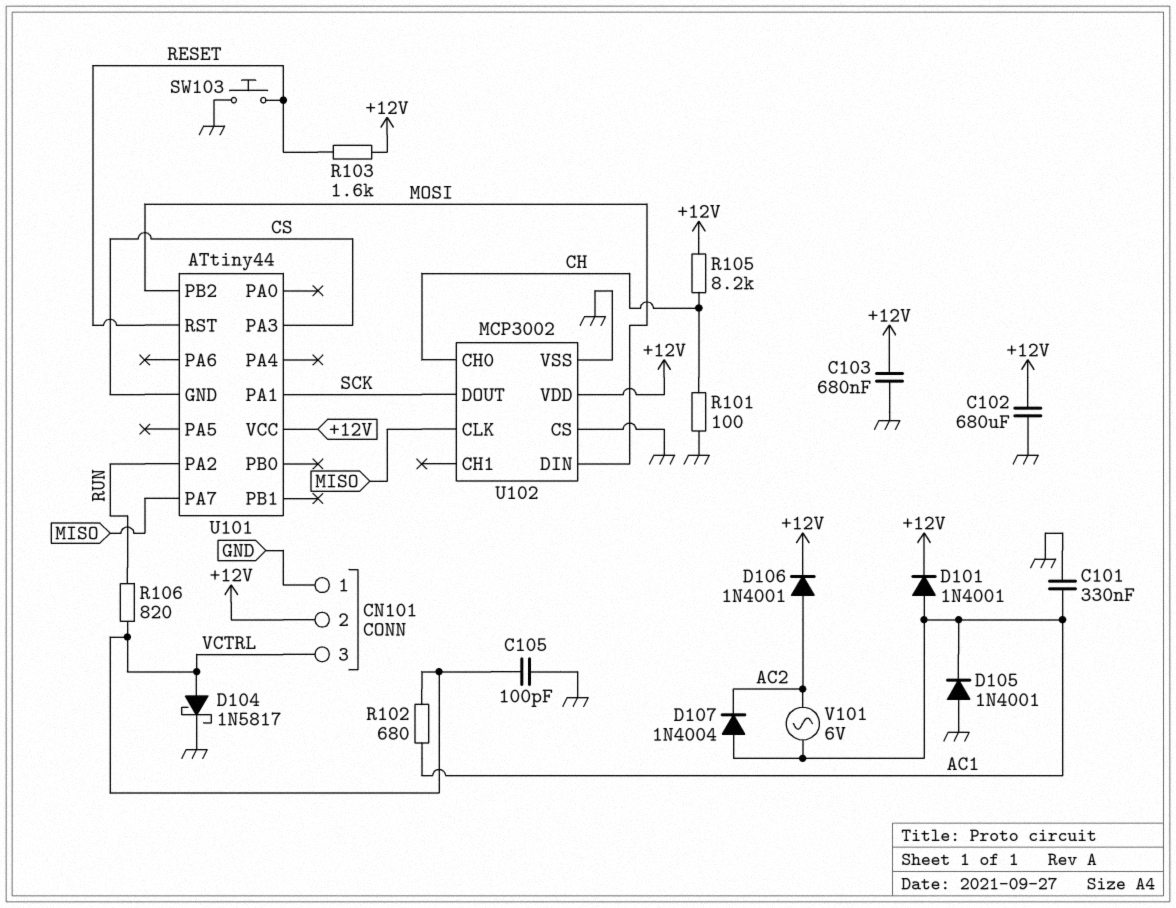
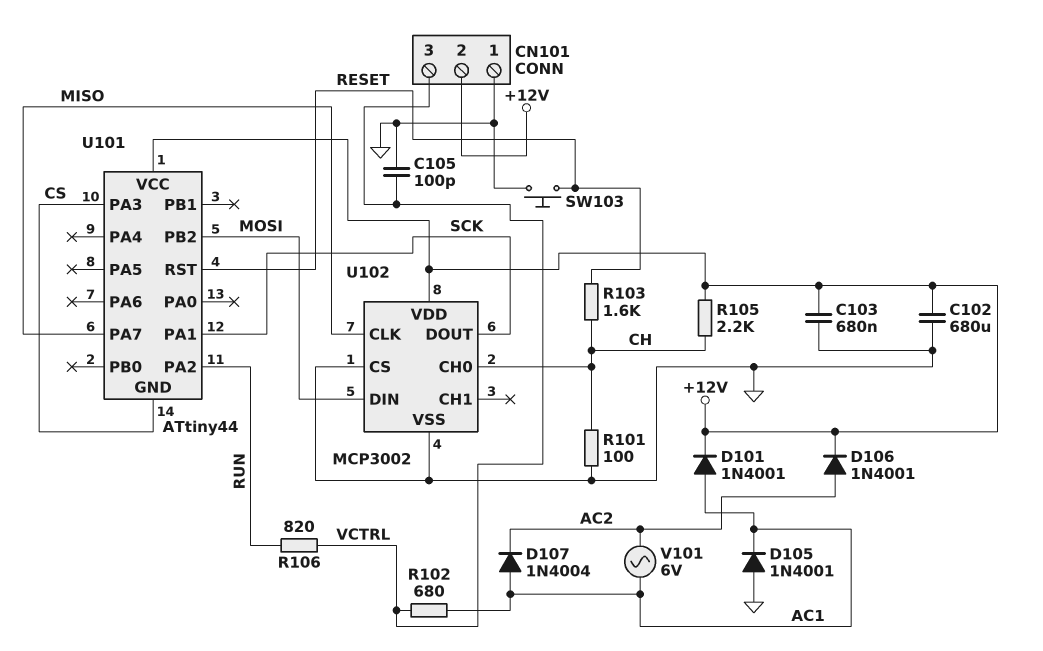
C101: 330nF (AC1, GND) -> none
D104: schottky 1N5817 (A VCTRL, K GND) -> none
R103: 1.6k (+12V, RESET) -> 1.6k (CH, RESET)
R105: 8.2k (+12V, CH) -> 2.2k (+12V, CH)

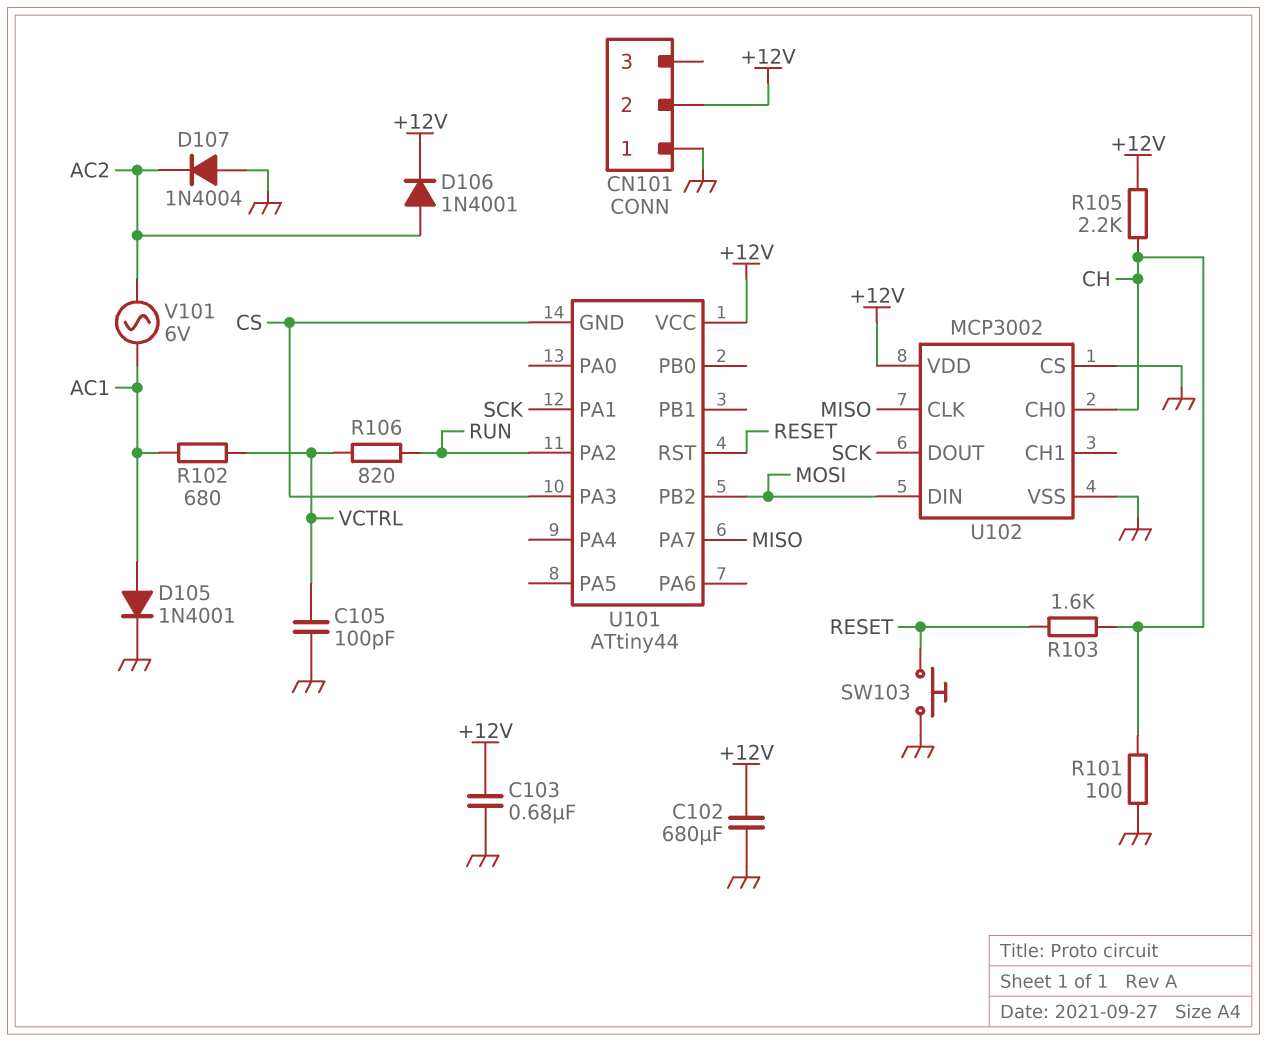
CN101 pin 3: VCTRL -> none
D101: diode 1N4001 (A AC1, K +12V) -> none
D105: diode 1N4001 (A GND, K AC1) -> diode 1N4001 (A AC1, K GND)
D107: diode 1N4004 (A AC1, K AC2) -> diode 1N4004 (A GND, K AC2)

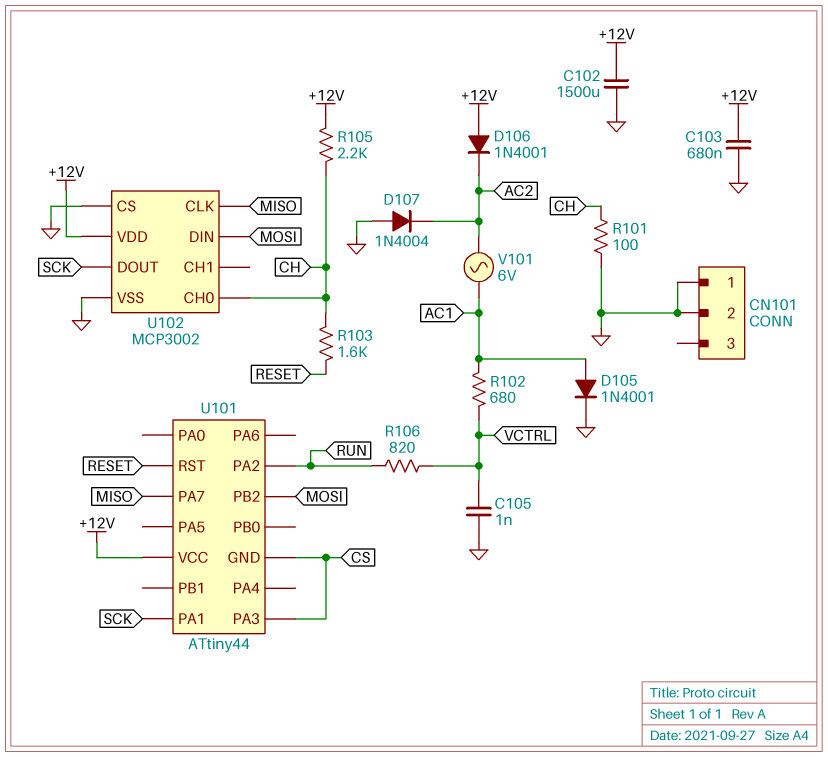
C102: 680uF (+12V, GND) -> 1500uF (+12V, GND)
C105: 100pF (GND, VCTRL) -> 1nF (GND, VCTRL)
CN101 pin 2: +12V -> GND
D106: diode 1N4001 (A AC2, K +12V) -> diode 1N4001 (A +12V, K AC2)
SW103: button (GND, RESET) -> none

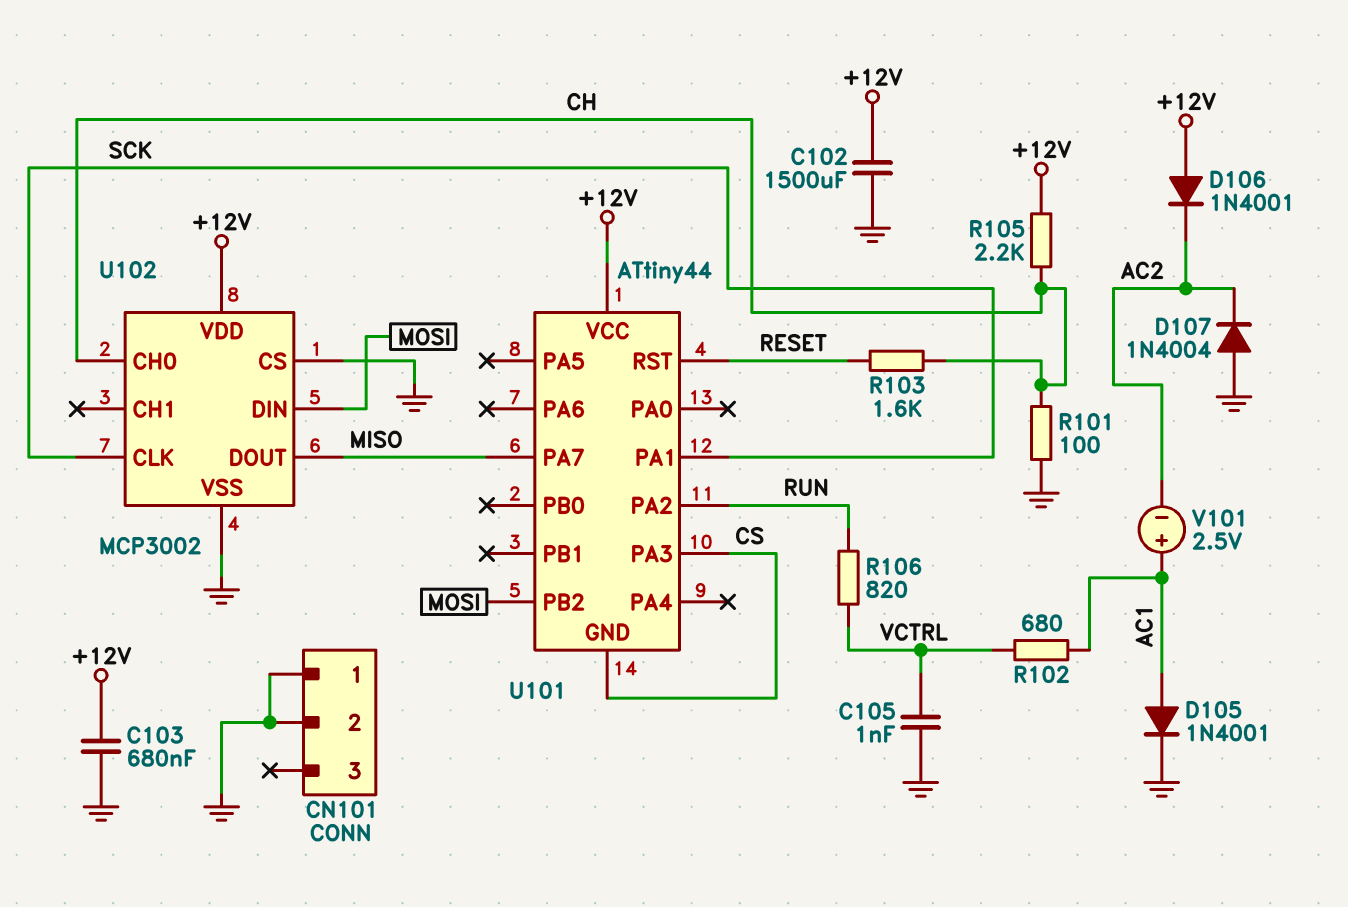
U102 pin CLK: MISO -> SCK
U102 pin DOUT: SCK -> MISO
V101: AC 6V (AC1, AC2) -> 2.5V (plus AC1, minus AC2)

